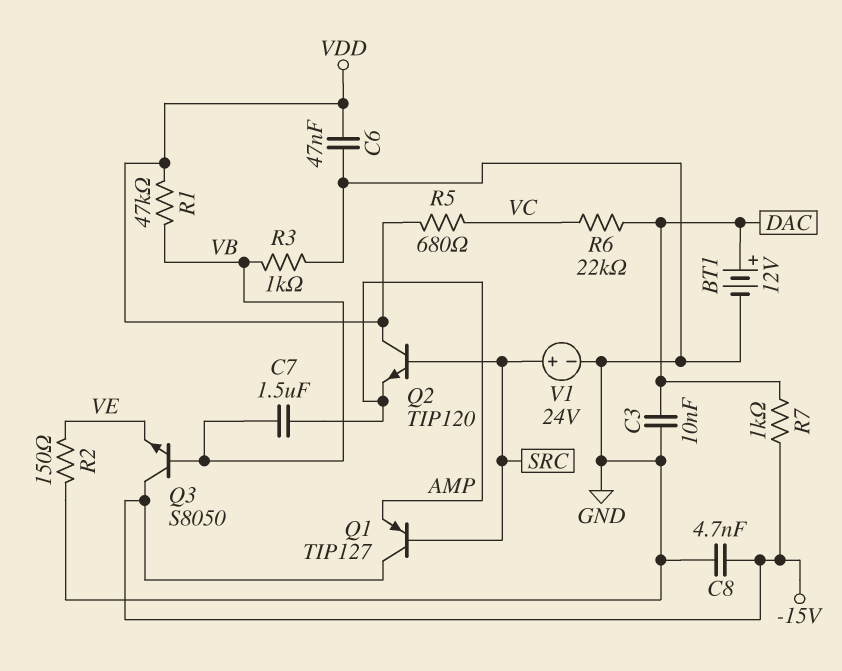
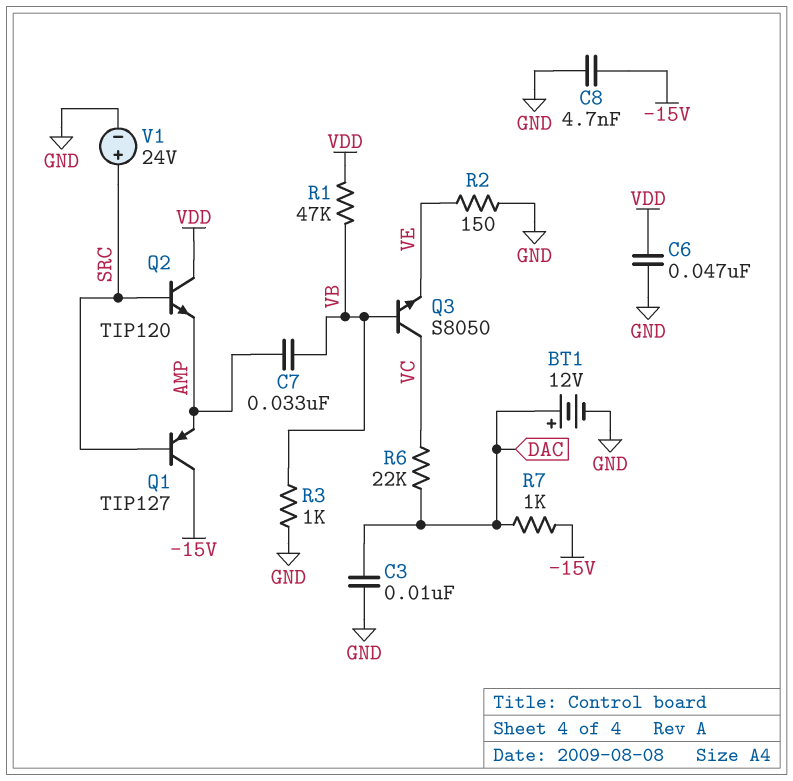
C7: 1.5uF (AMP, VB) -> 33nF (AMP, VB)
Q3: NPN S8050 (B VB, C -15V, E VE) -> NPN S8050 (B VB, C VC, E VE)
R5: 680 (VC, VDD) -> none

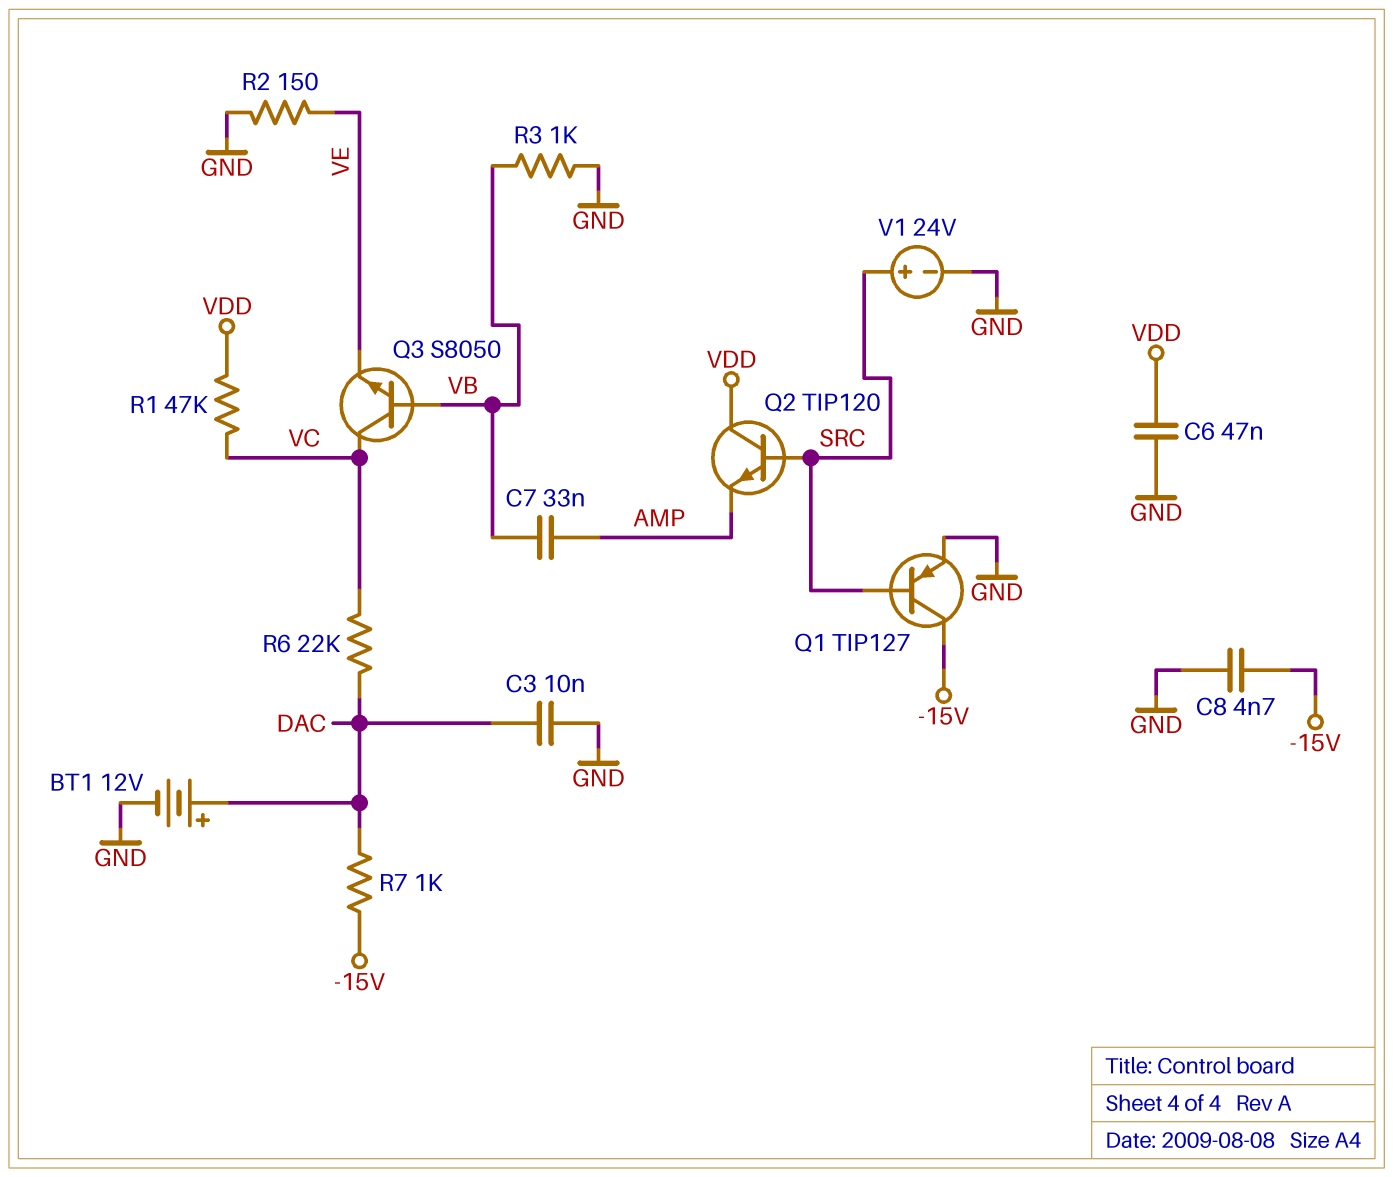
Q1: PNP TIP127 (B SRC, C -15V, E AMP) -> PNP TIP127 (B SRC, C -15V, E GND)
R1: 47k (VB, VDD) -> 47k (VC, VDD)

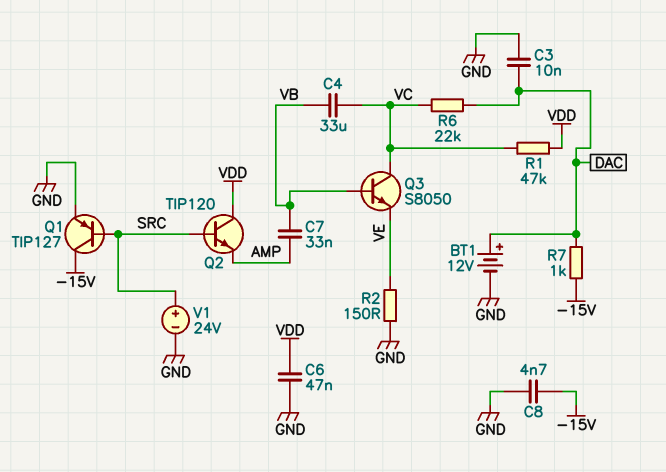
C4: none -> 33uF (VB, VC)
R3: 1k (GND, VB) -> none

